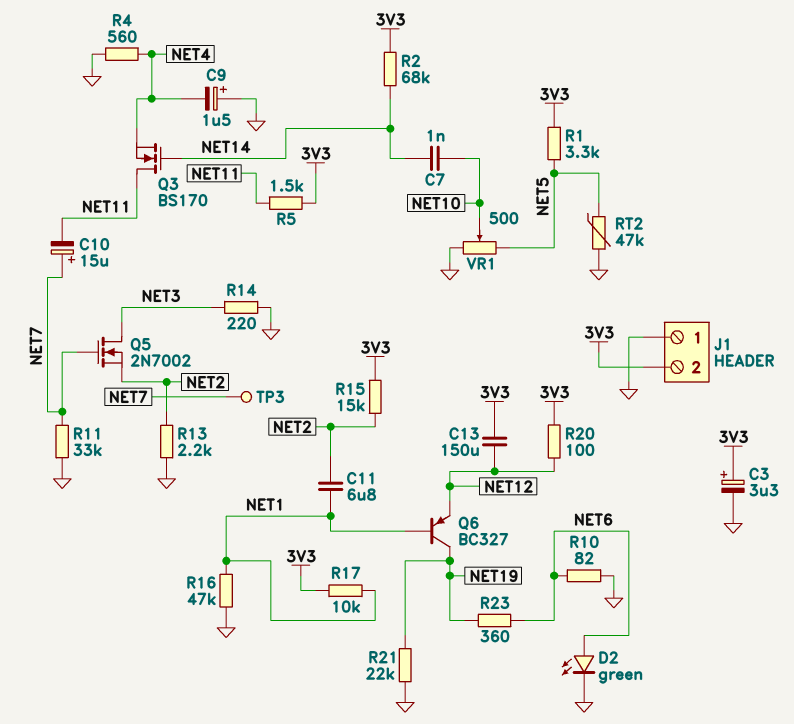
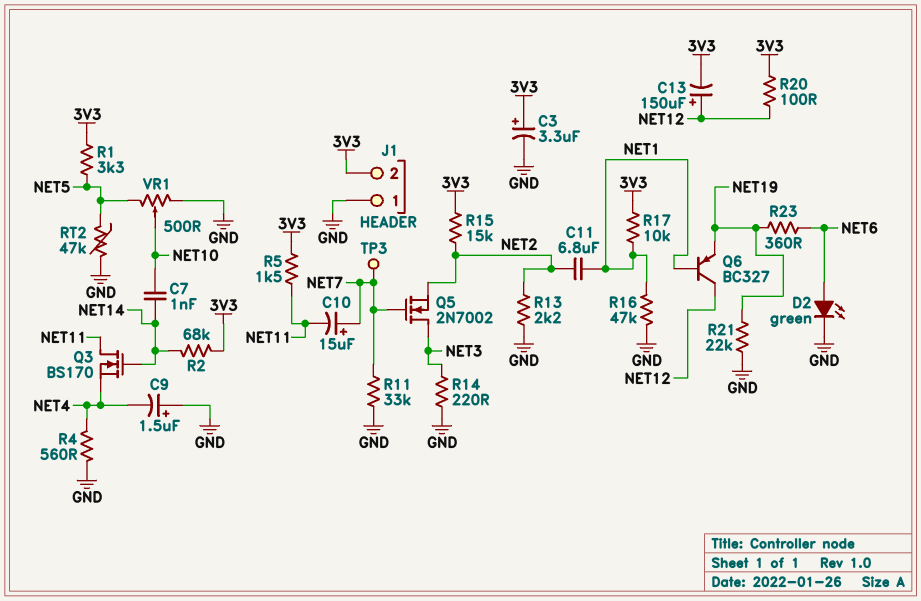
C13: 150uF (3V3, NET12) -> 150uF (plus NET12, minus 3V3)
Q6: PNP BC327 (B NET1, C NET19, E NET12) -> PNP BC327 (B NET1, C NET12, E NET19)
R10: 82 (GND, NET6) -> none

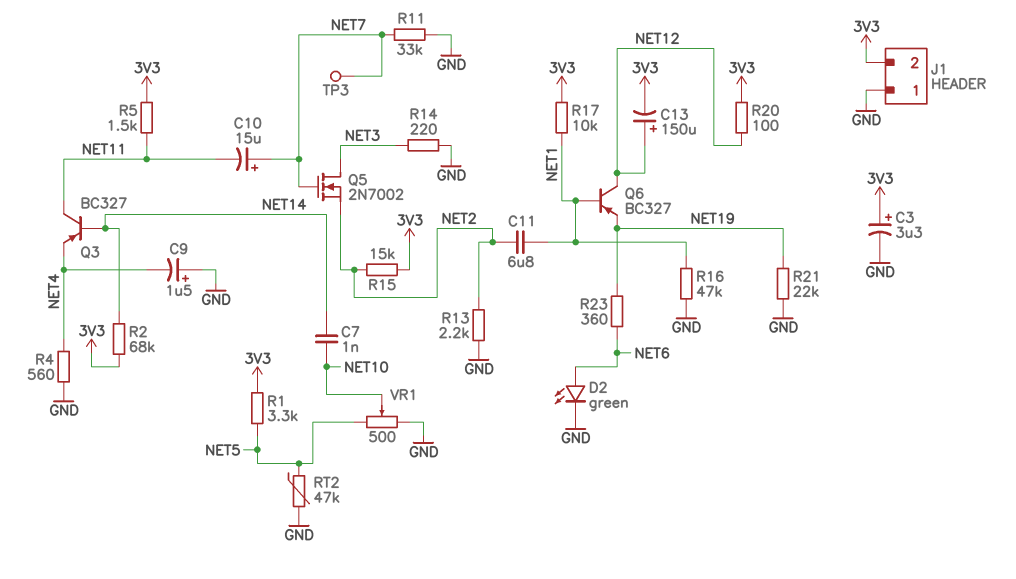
Q3: NMOS BS170 (G NET14, D NET11, S NET4) -> PNP BC327 (B NET14, C NET11, E NET4)

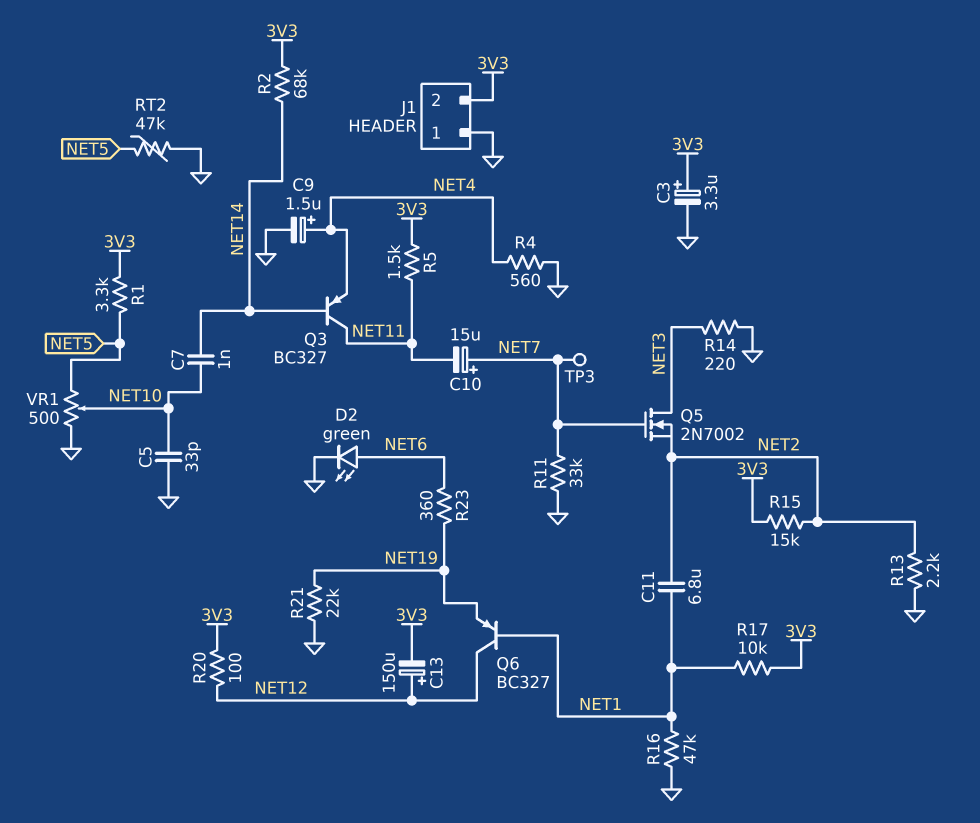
C5: none -> 33pF (GND, NET10)
C9: 1.5uF (plus GND, minus NET4) -> 1.5uF (plus NET4, minus GND)

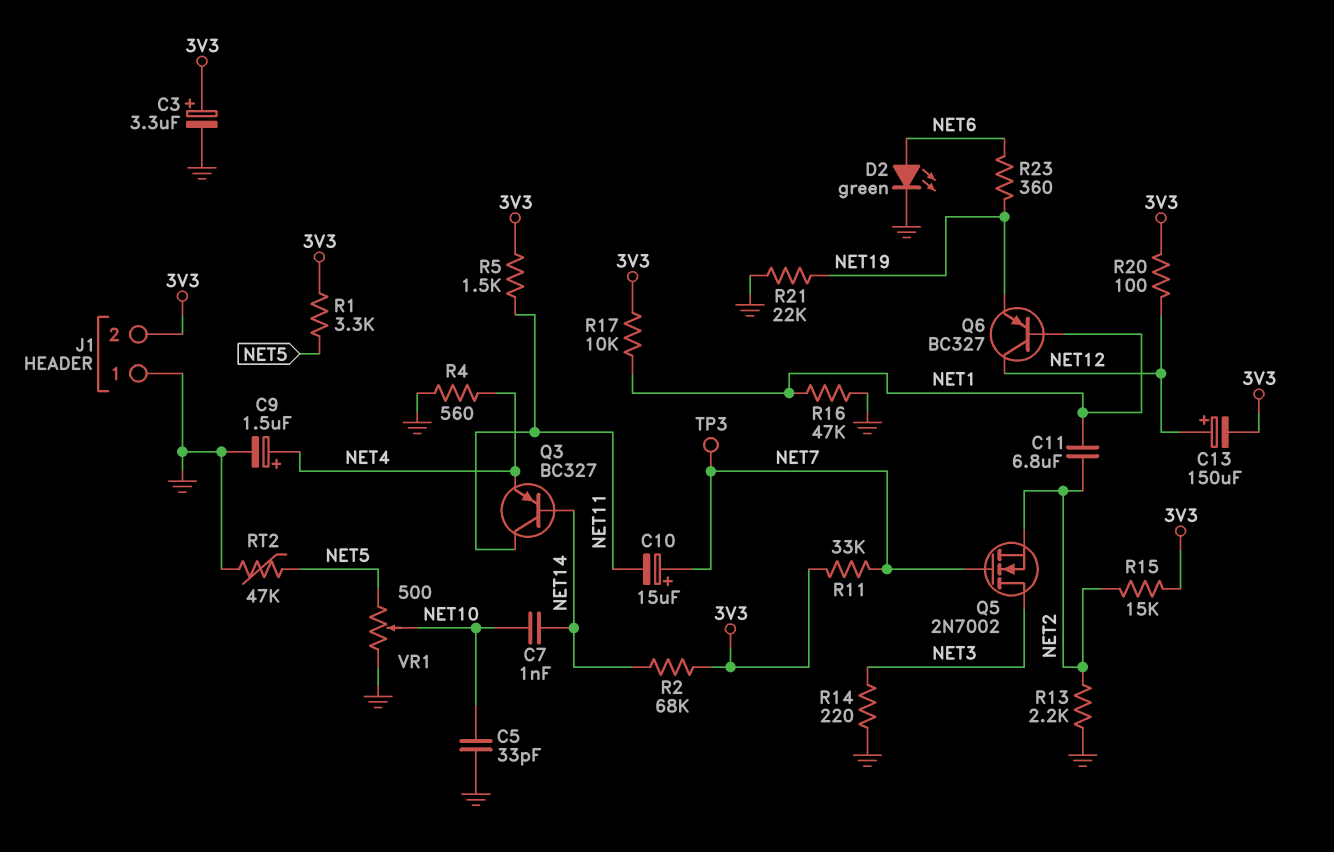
R11: 33k (GND, NET7) -> 33k (3V3, NET7)

